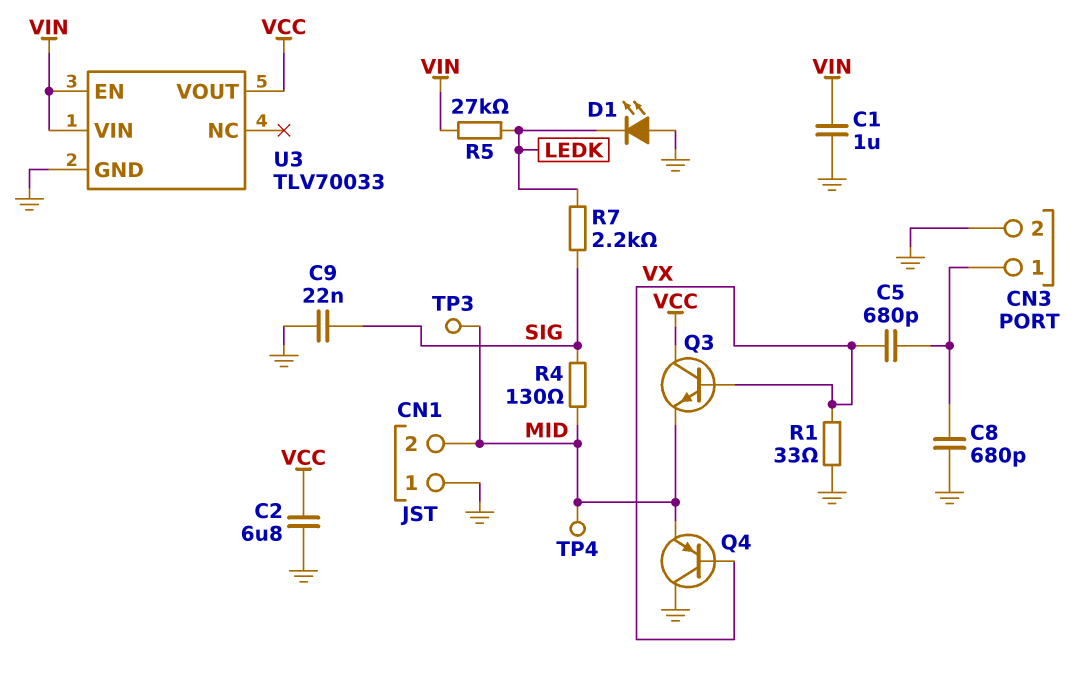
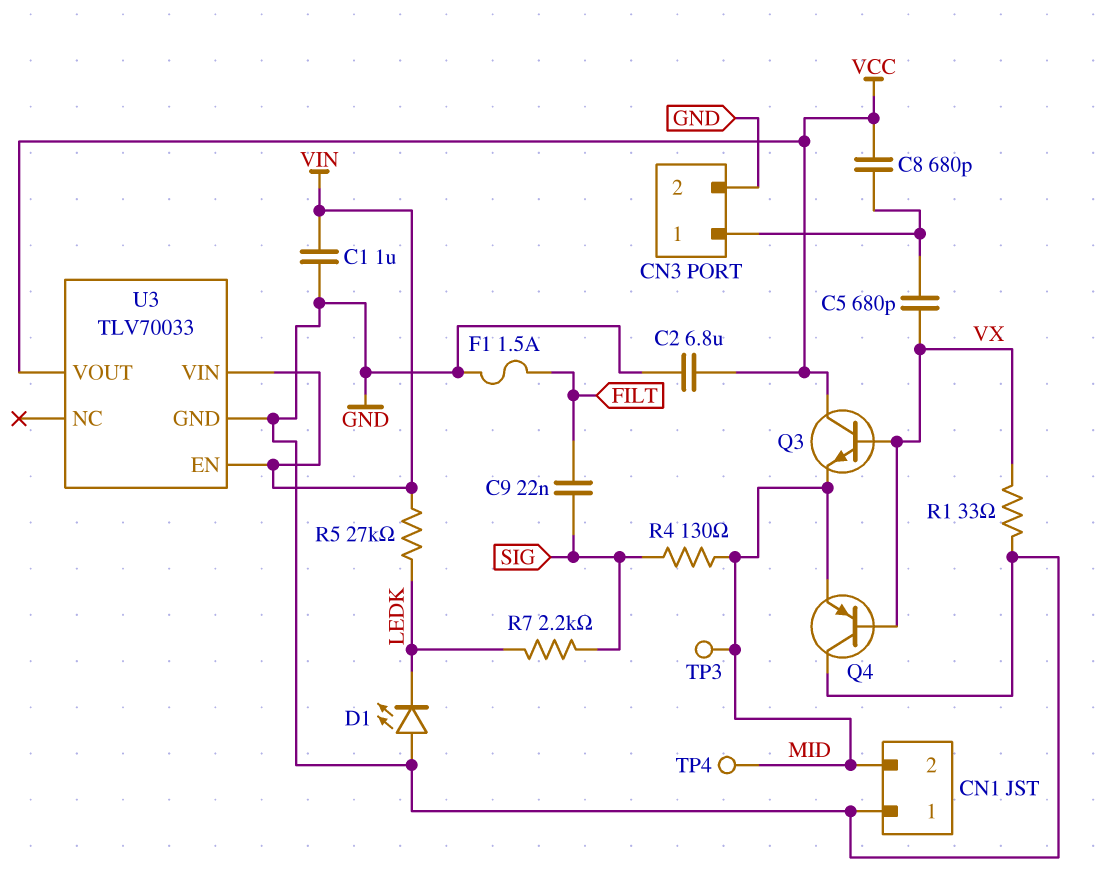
C8: 680pF (CN3/1, GND) -> 680pF (CN3/1, VCC)
C9: 22nF (GND, SIG) -> 22nF (FILT, SIG)
F1: none -> 1.5A (FILT, GND)

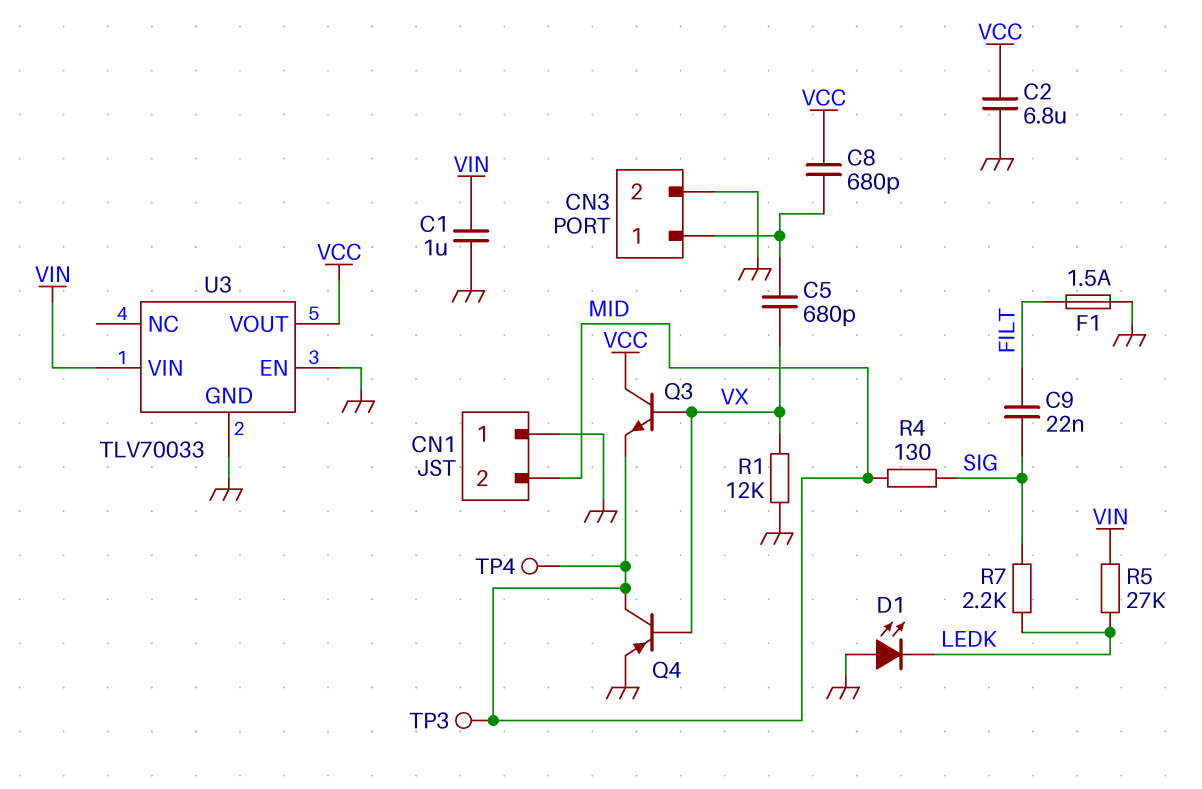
Q4: PNP (B VX, C GND, E MID) -> PNP (B VX, C MID, E GND)
R1: 33 (GND, VX) -> 12k (GND, VX)
U3 pin EN: VIN -> GND

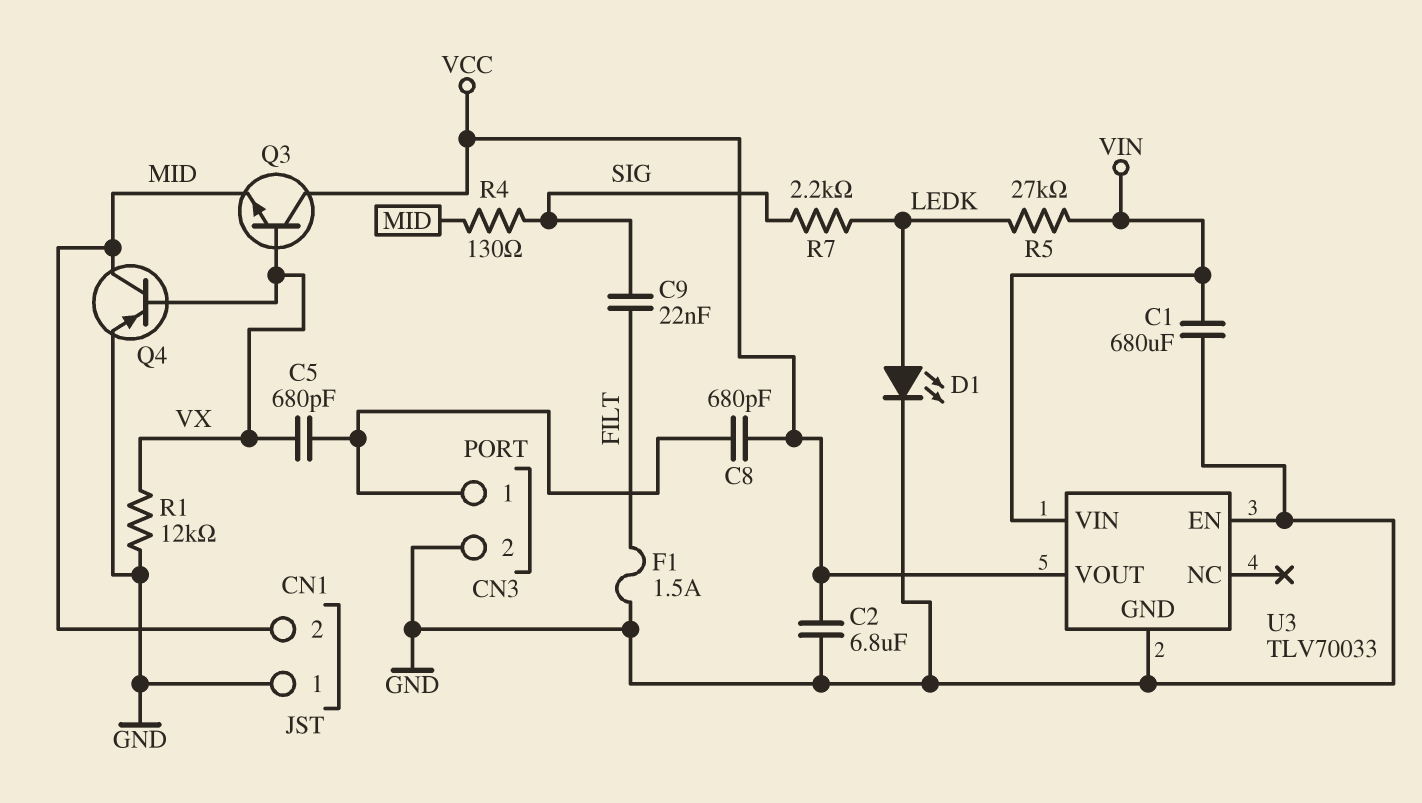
C1: 1uF (GND, VIN) -> 680uF (GND, VIN)
D1: LED (A GND, K LEDK) -> LED (A LEDK, K GND)
TP3: test point (MID) -> none
TP4: test point (MID) -> none

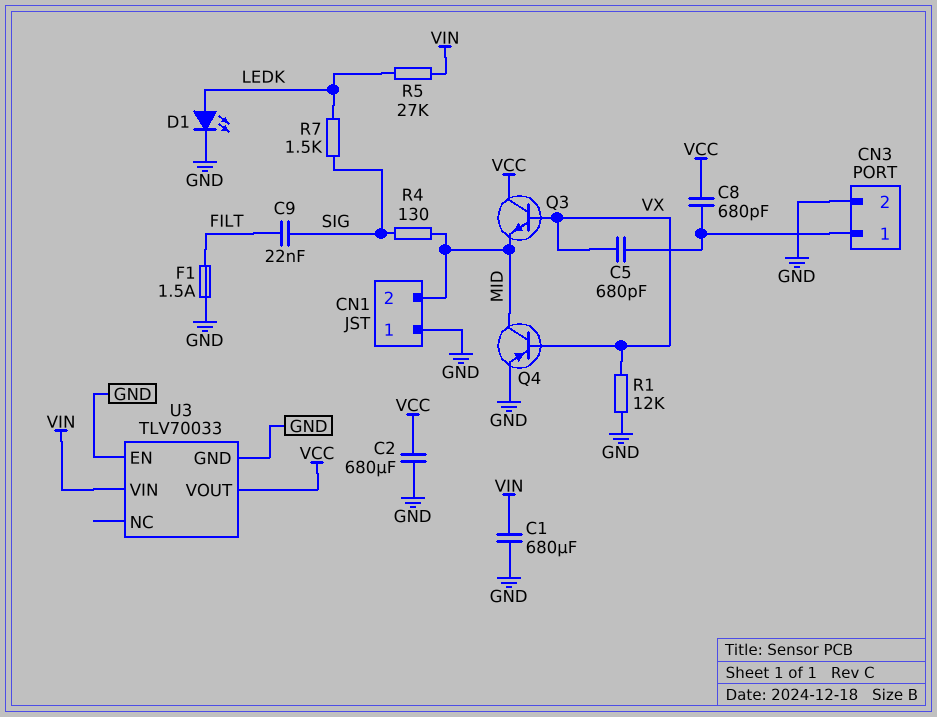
C2: 6.8uF (GND, VCC) -> 680uF (GND, VCC)
R7: 2.2k (LEDK, SIG) -> 1.5k (LEDK, SIG)

